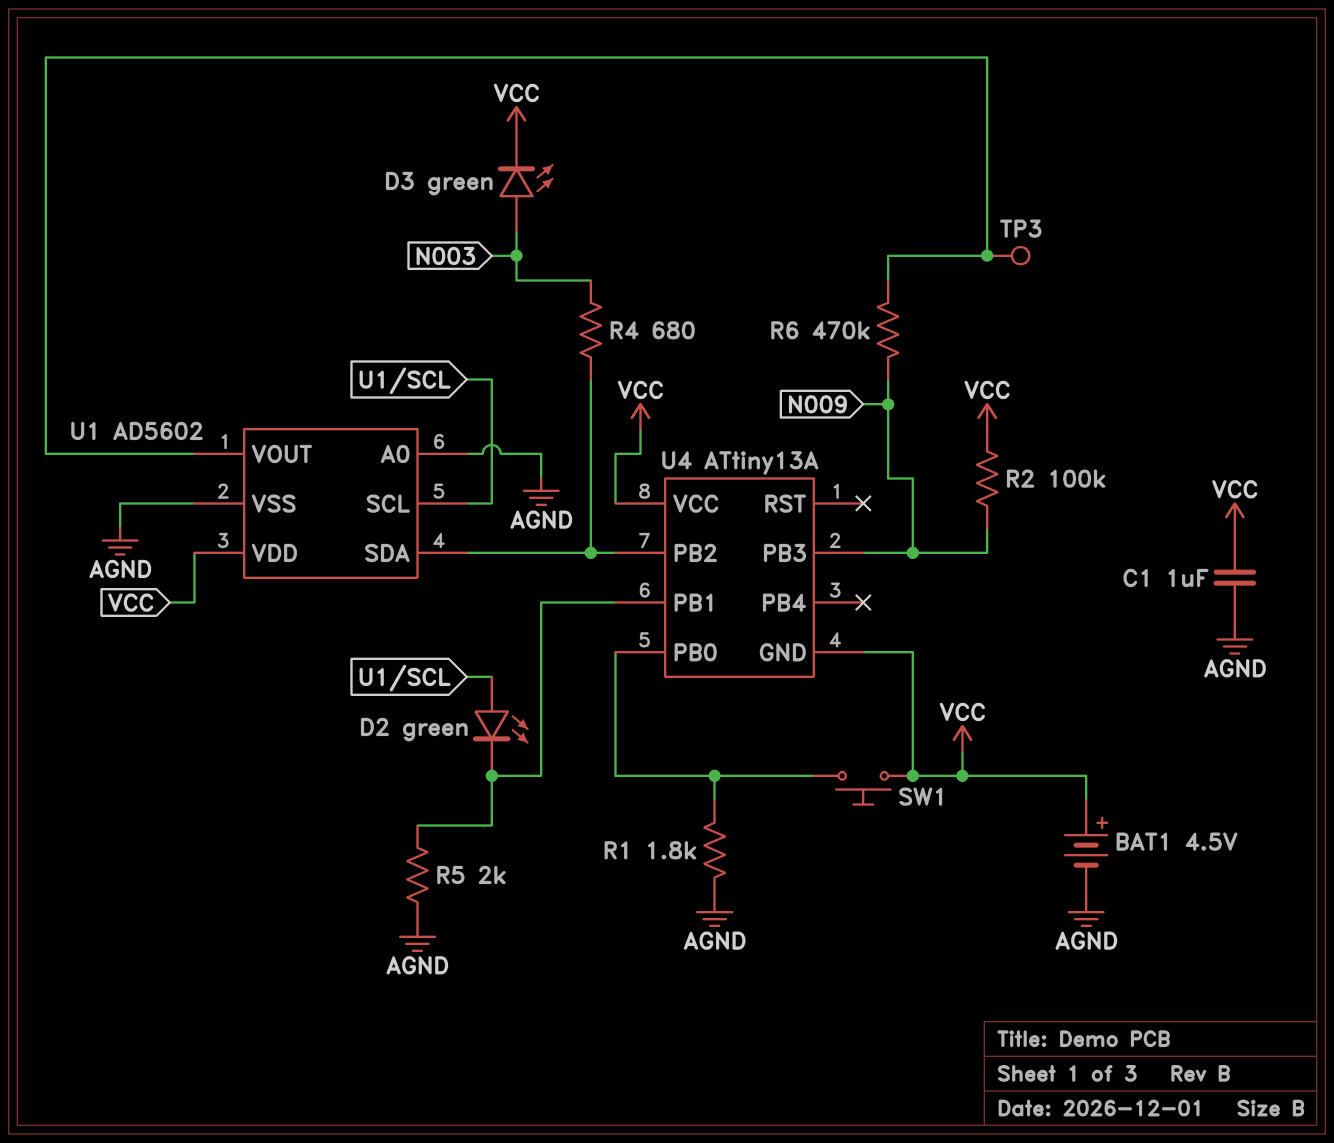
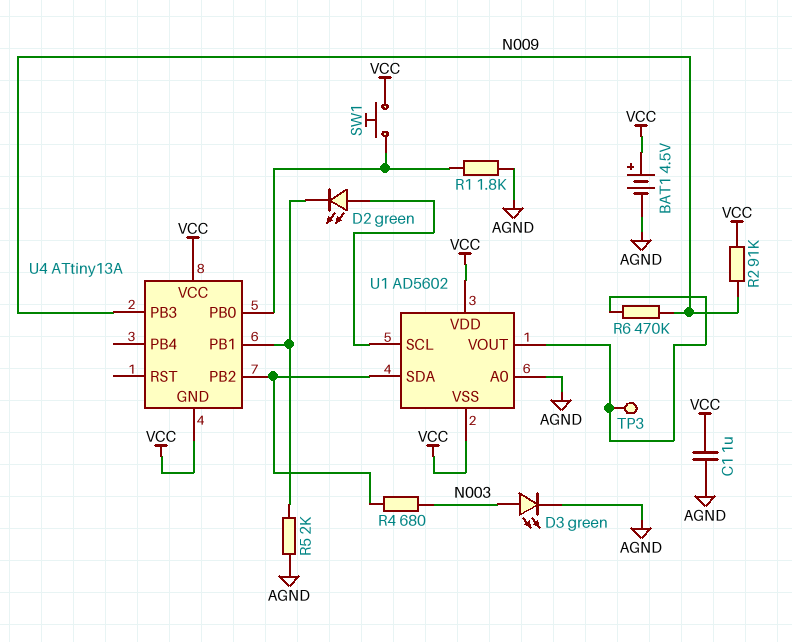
D3: LED green (A N003, K VCC) -> LED green (A N003, K AGND)
R2: 100k (N009, VCC) -> 91k (N009, VCC)
U1 pin VSS: AGND -> VCC

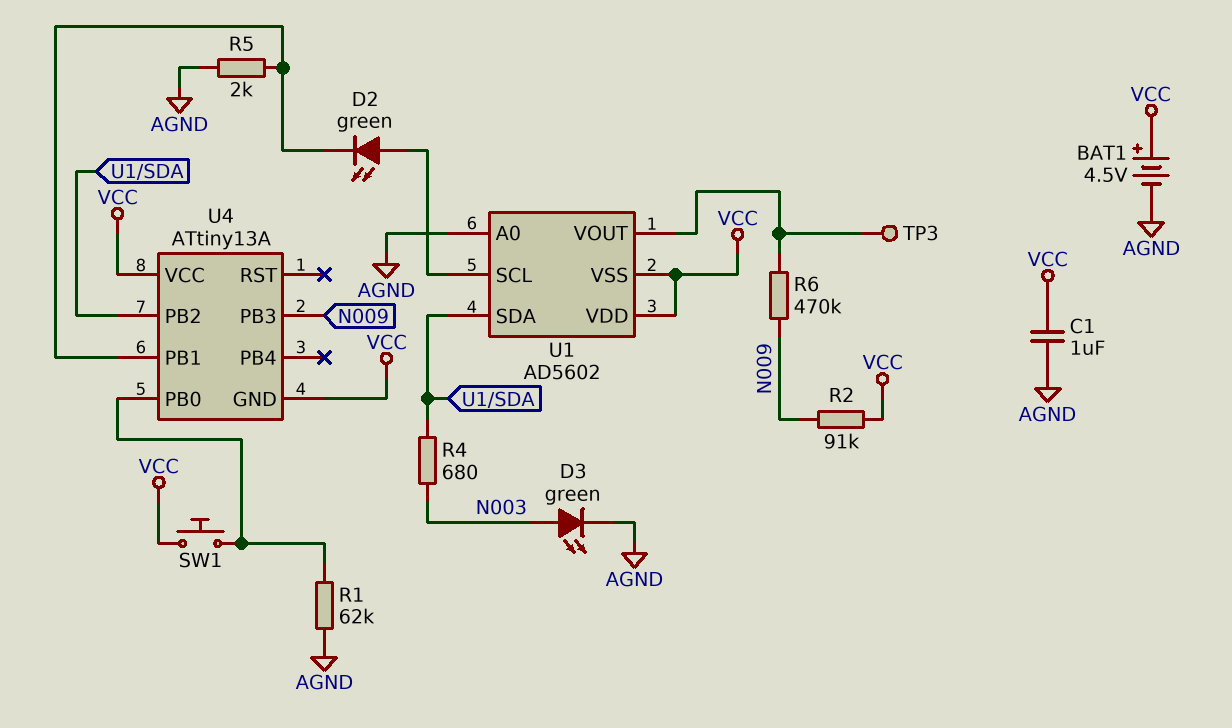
R1: 1.8k (AGND, U4/PB0) -> 62k (AGND, U4/PB0)

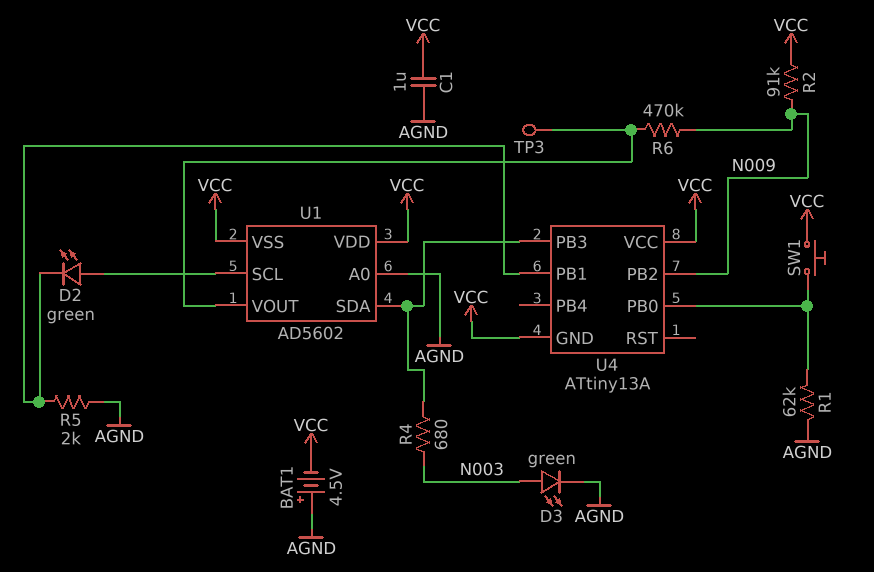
BAT1: 4.5V (plus VCC, minus AGND) -> 4.5V (plus AGND, minus VCC)
U4 pin PB2: U1/SDA -> N009
U4 pin PB3: N009 -> U1/SDA

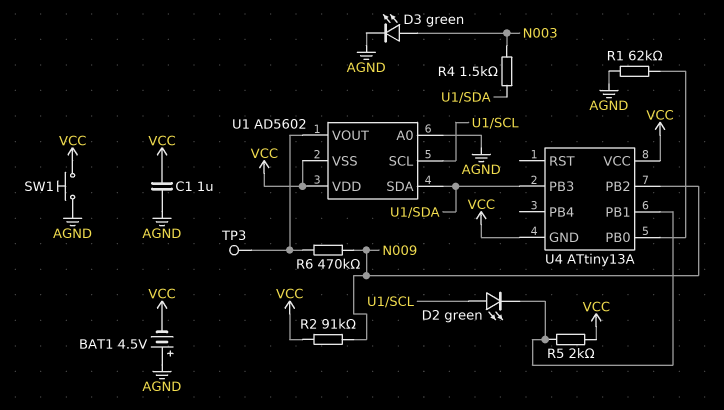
R4: 680 (N003, U1/SDA) -> 1.5k (N003, U1/SDA)
R5: 2k (AGND, U4/PB1) -> 2k (U4/PB1, VCC)
SW1: button (U4/PB0, VCC) -> button (AGND, VCC)

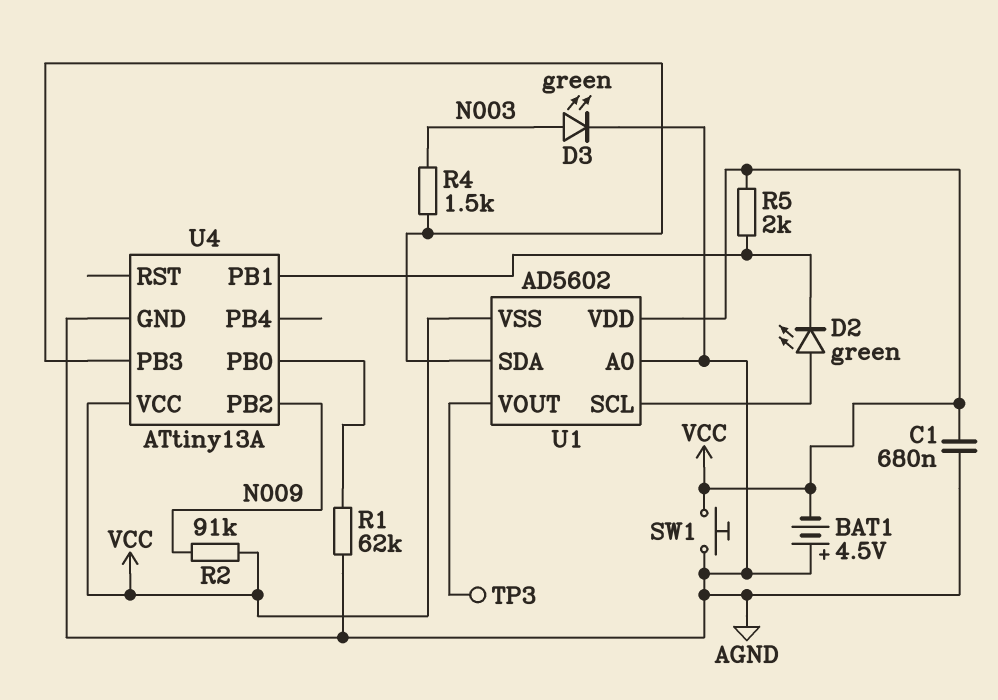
C1: 1uF (AGND, VCC) -> 680nF (AGND, VCC)
R6: 470k (N009, U1/VOUT) -> none
U4 pin GND: VCC -> AGND

